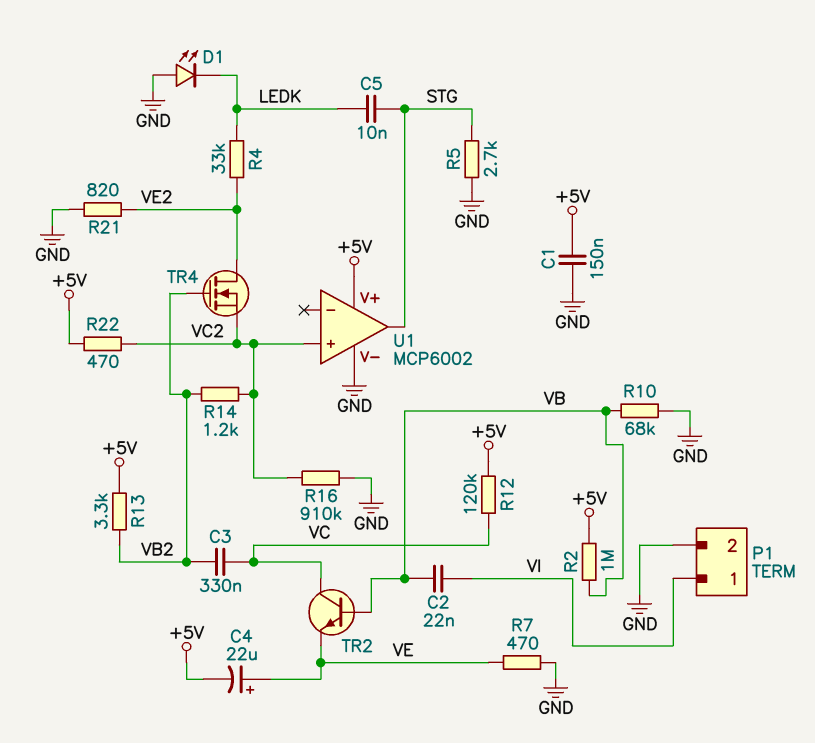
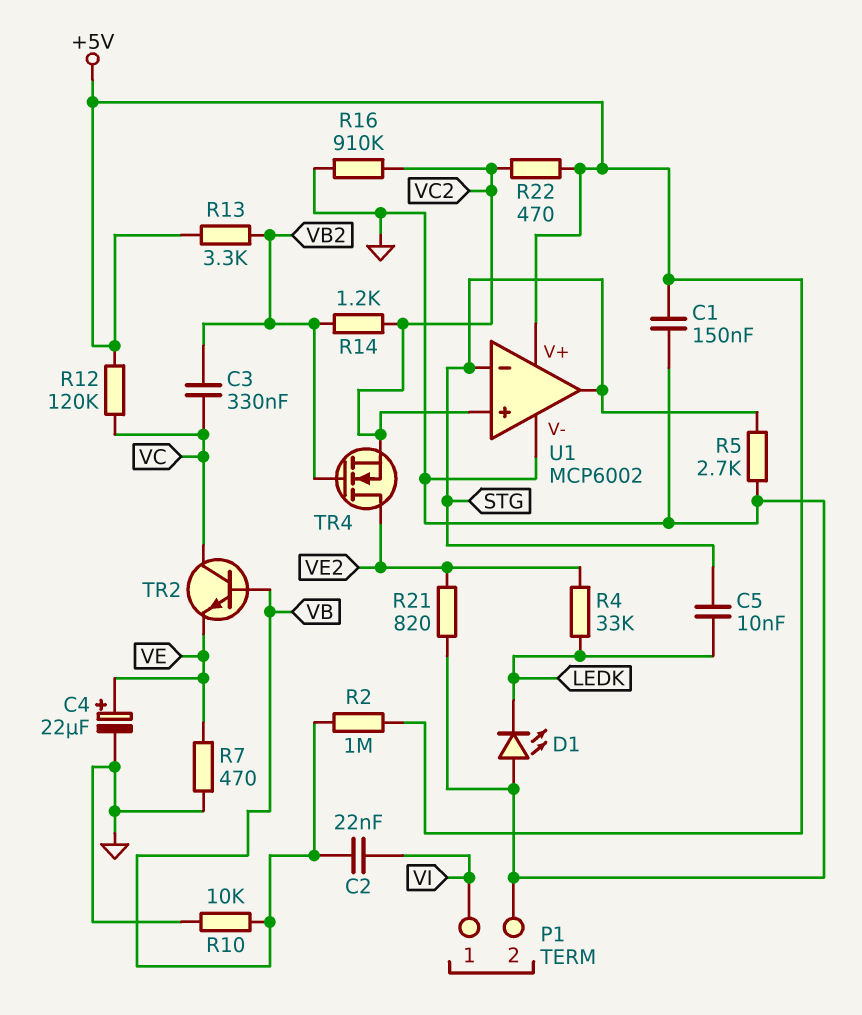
C4: 22uF (plus VE, minus +5V) -> 22uF (plus VE, minus GND)
R10: 68k (GND, VB) -> 10k (GND, VB)
U1 pin in-: none -> STG

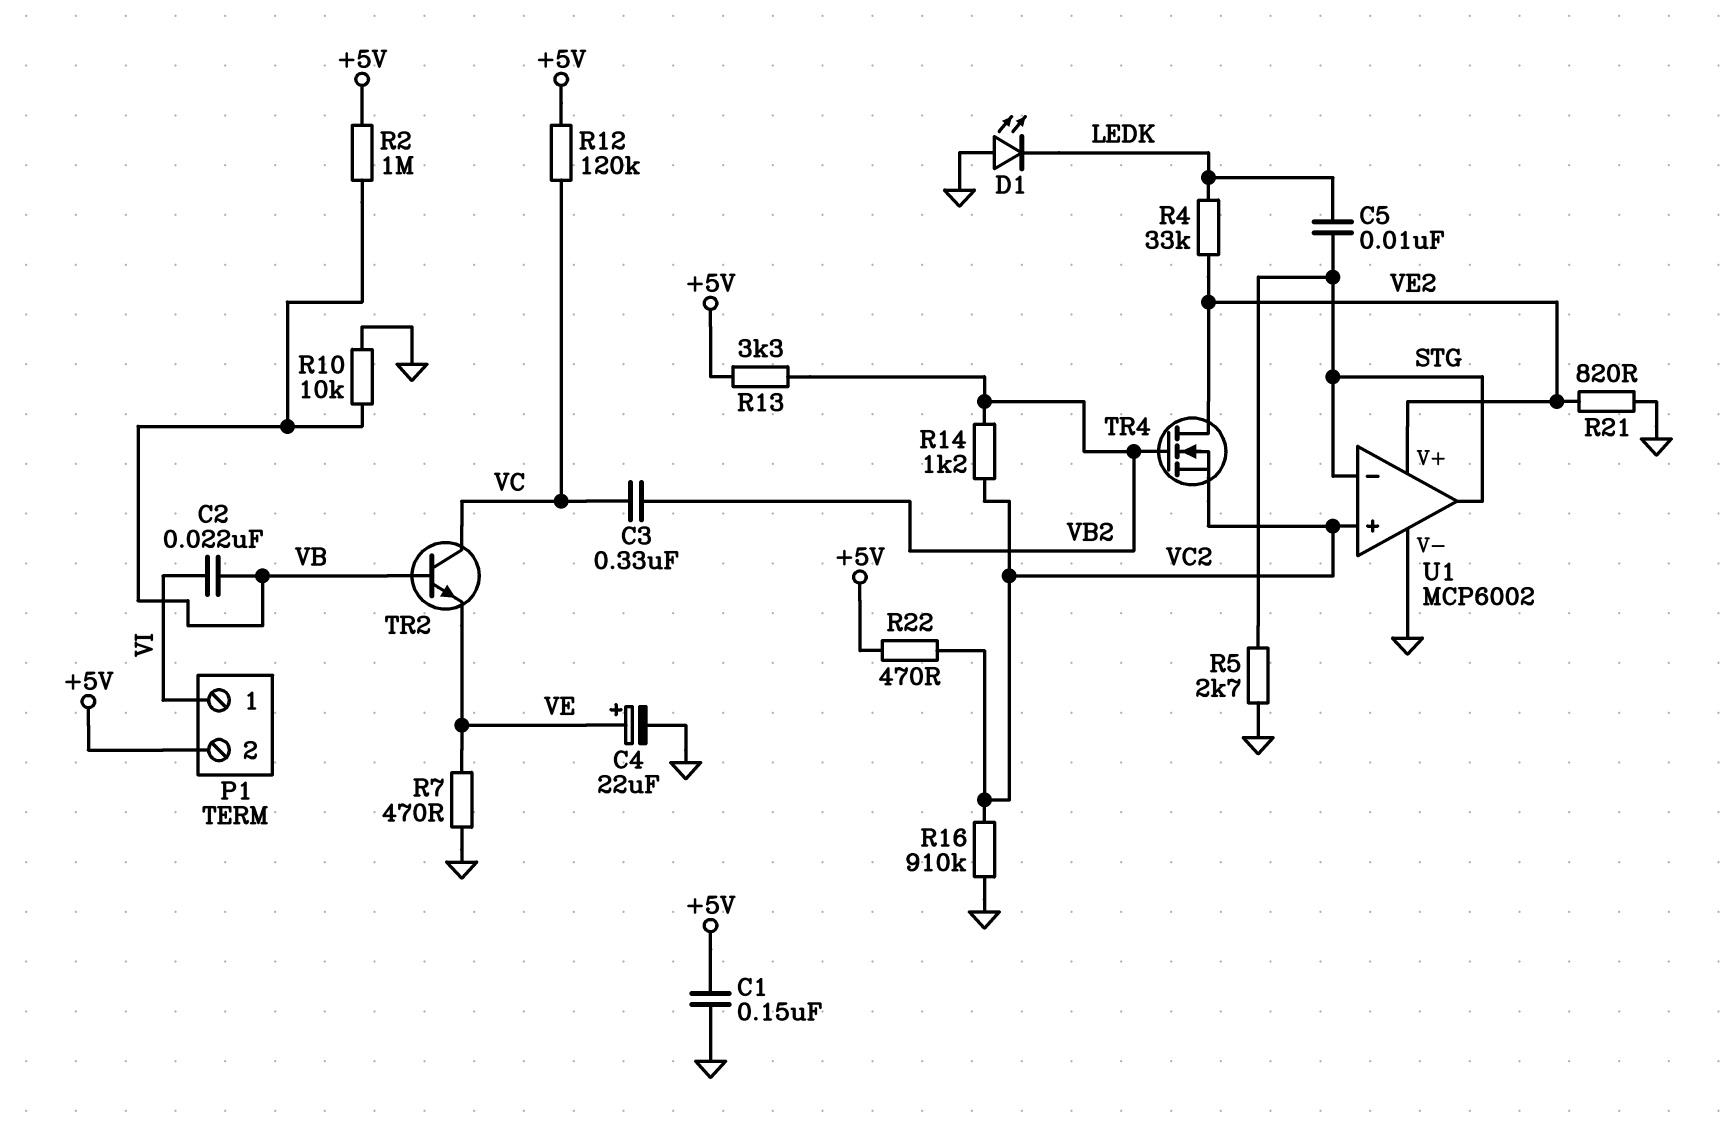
P1 pin 2: GND -> +5V
U1 pin V+: +5V -> VE2

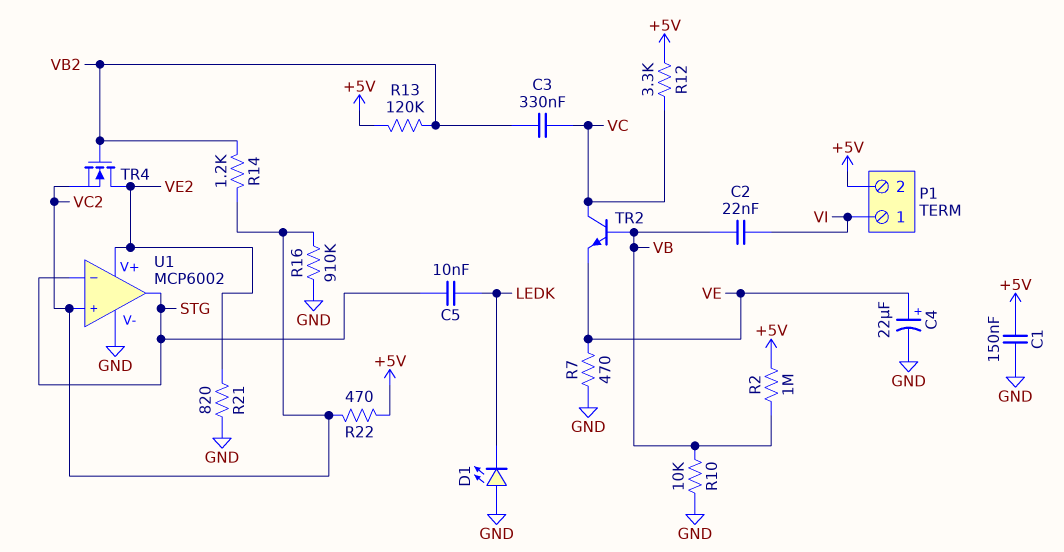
R4: 33k (LEDK, VE2) -> none
R5: 2.7k (GND, STG) -> none
R12: 120k (+5V, VC) -> 3.3k (+5V, VC)
R13: 3.3k (+5V, VB2) -> 120k (+5V, VB2)

